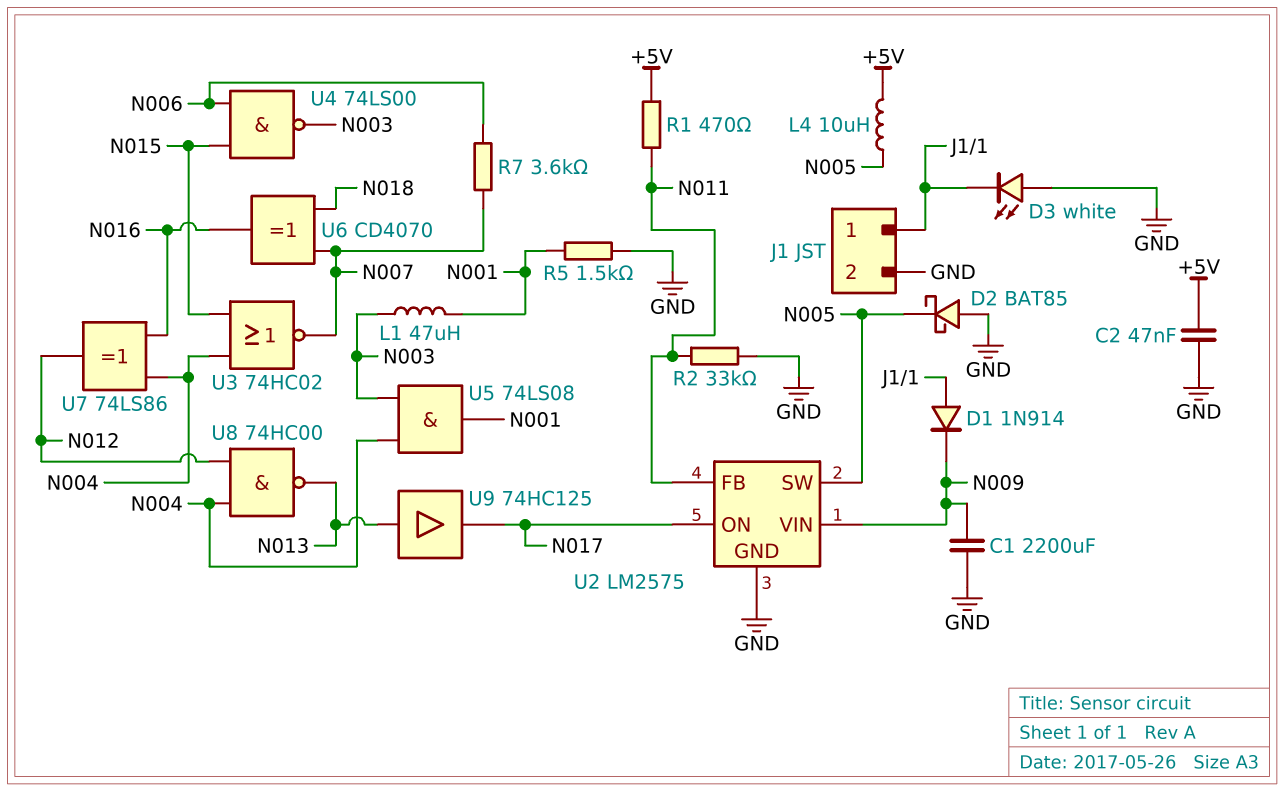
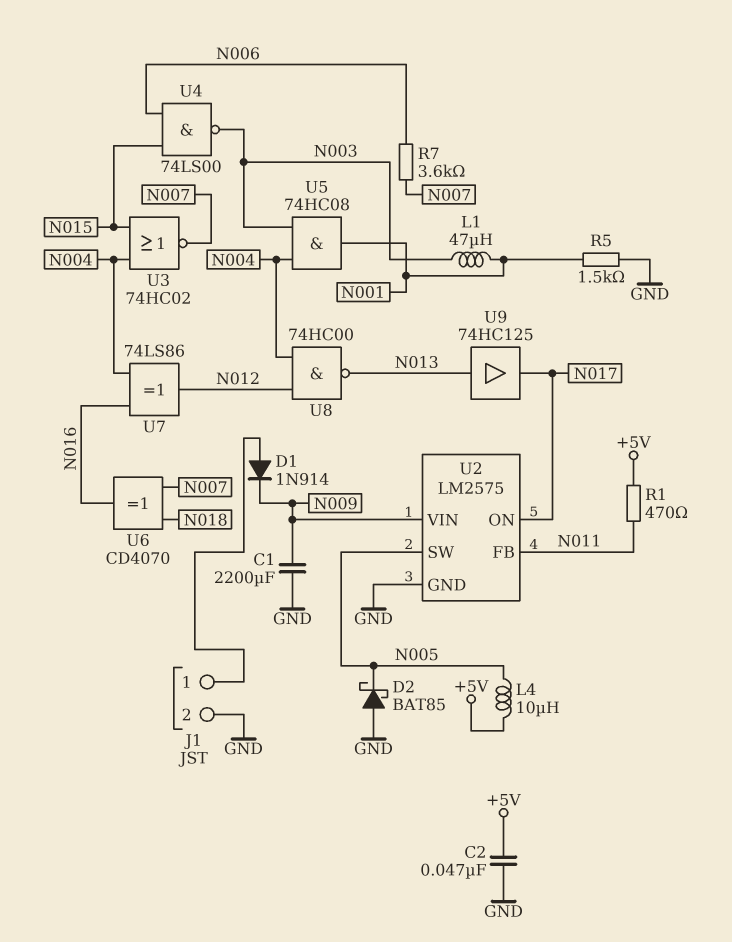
D3: LED white (A GND, K J1/1) -> none
R2: 33k (GND, N011) -> none
U5: AND 74LS08 (in N003, in N004, out N001) -> AND 74HC08 (in N003, in N004, out N001)

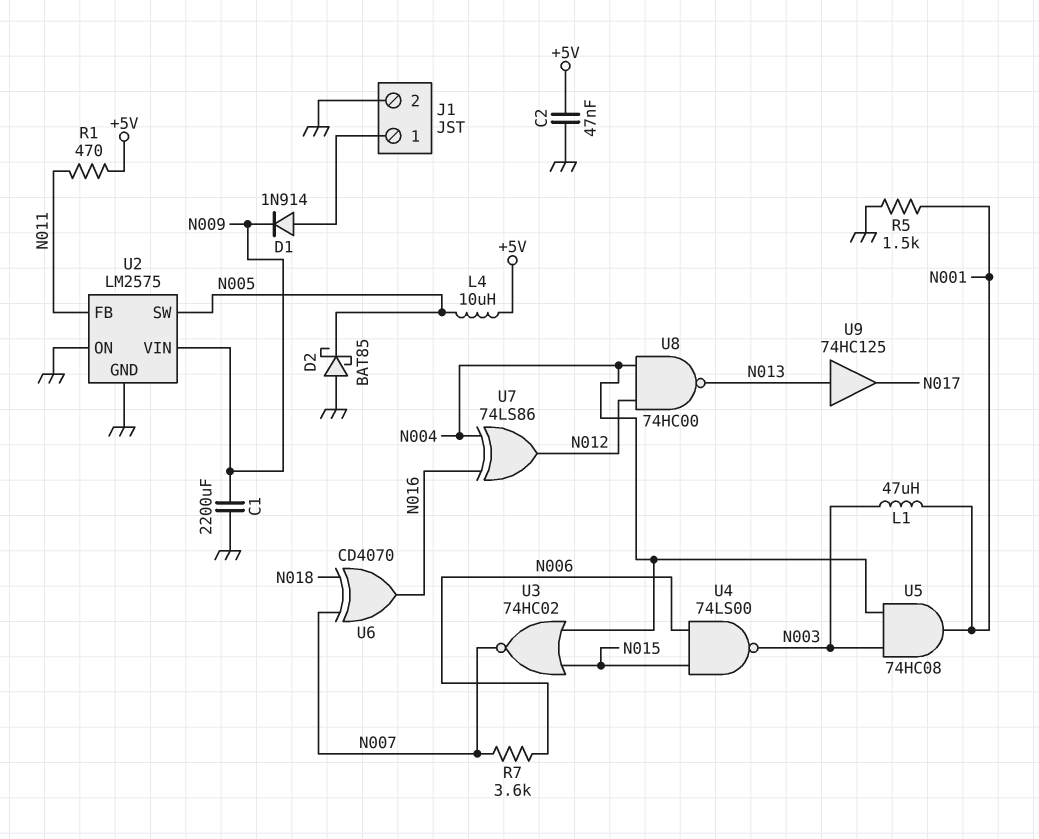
U2 pin ON: N017 -> GND

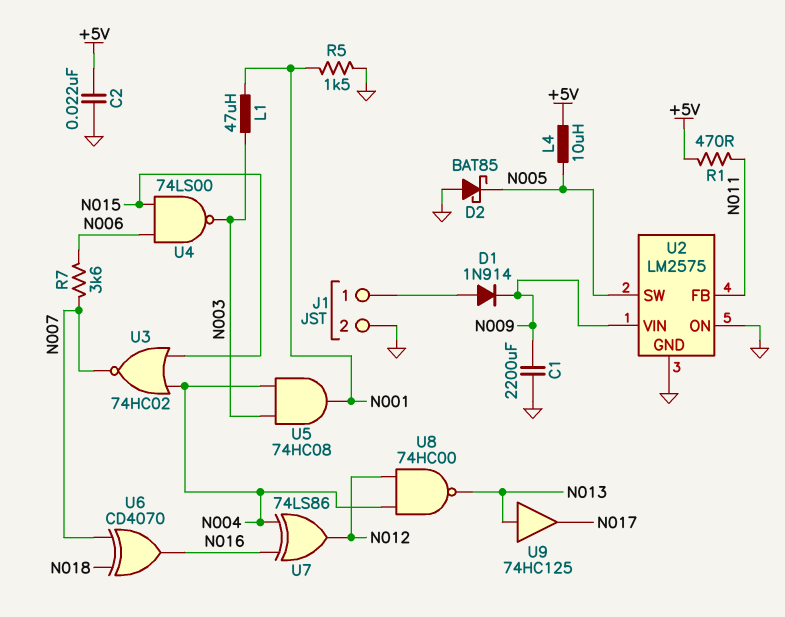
C2: 47nF (+5V, GND) -> 22nF (+5V, GND)

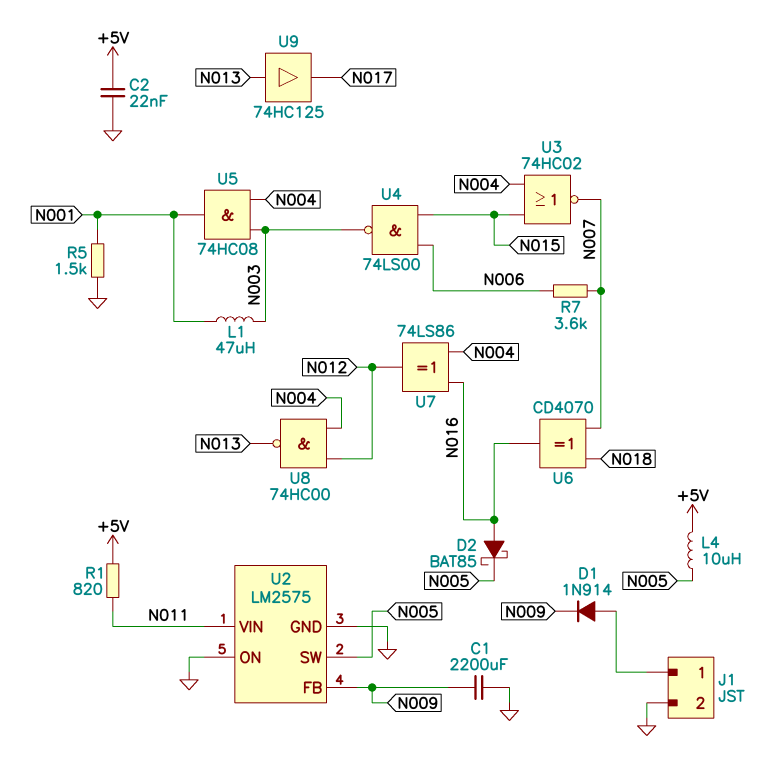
D2: schottky BAT85 (A GND, K N005) -> schottky BAT85 (A N016, K N005)
R1: 470 (+5V, N011) -> 820 (+5V, N011)
U2 pin FB: N011 -> N009
U2 pin VIN: N009 -> N011

